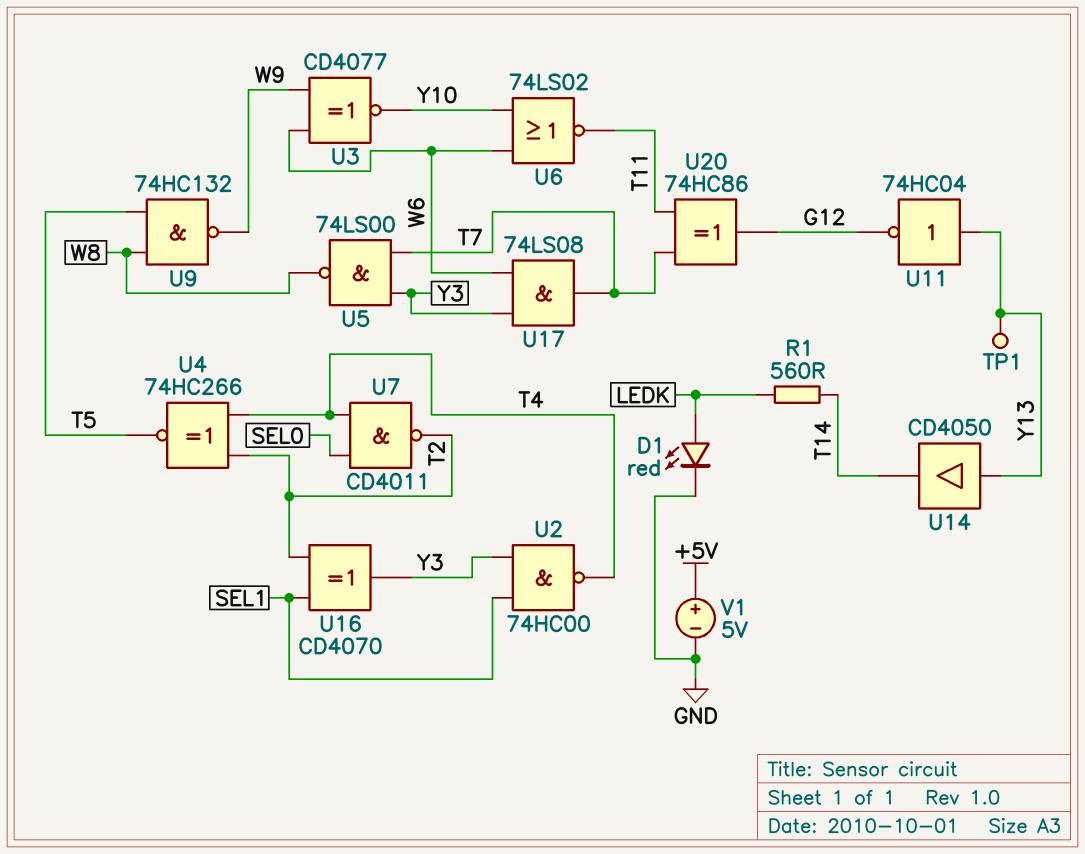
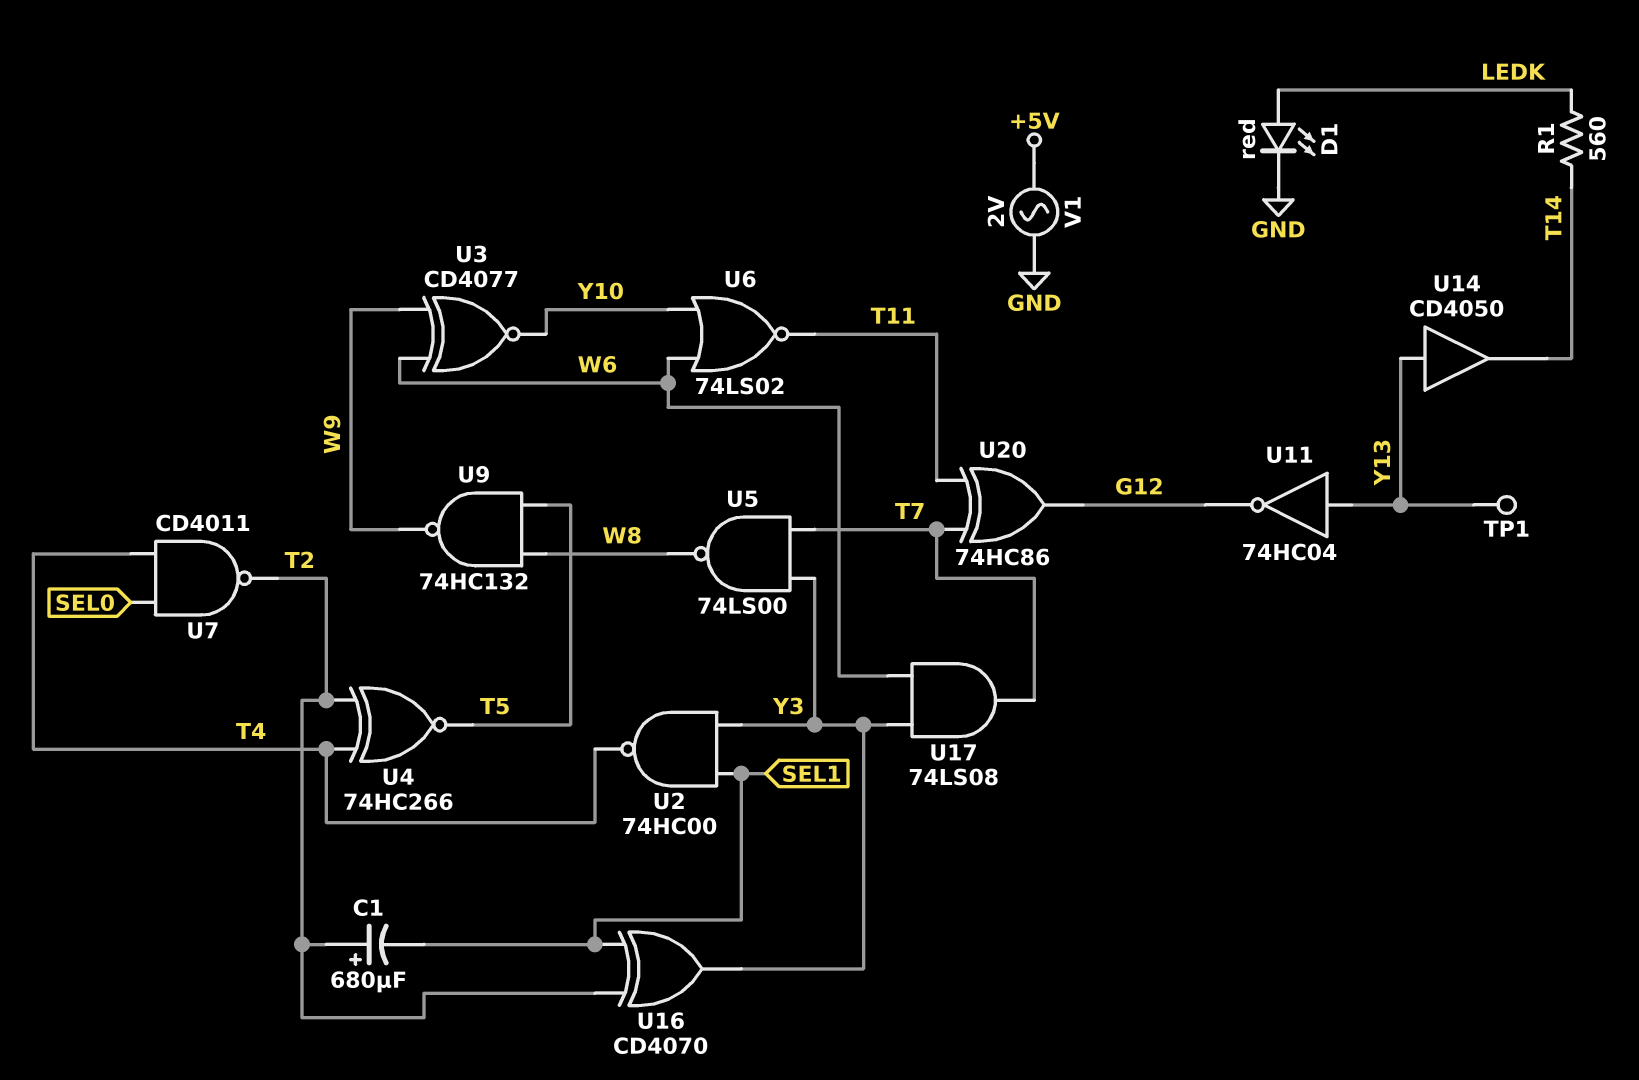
C1: none -> 680uF (plus T2, minus SEL1)
V1: 5V (plus +5V, minus GND) -> AC 2V (+5V, GND)

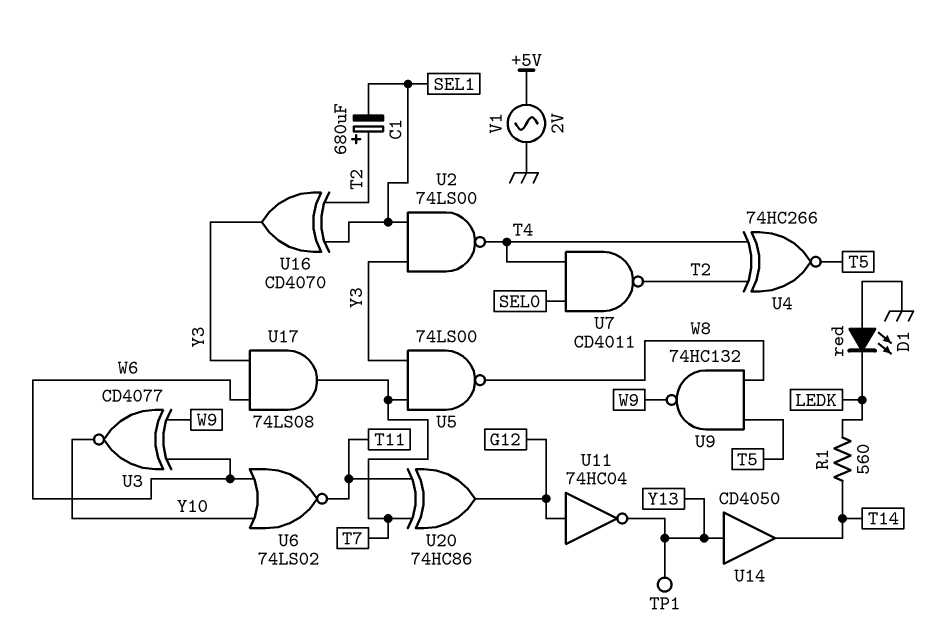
D1: LED red (A LEDK, K GND) -> LED red (A GND, K LEDK)
U2: NAND 74HC00 (in SEL1, in Y3, out T4) -> NAND 74LS00 (in SEL1, in Y3, out T4)
U11: NOT 74HC04 (in Y13, out G12) -> NOT 74HC04 (in G12, out Y13)

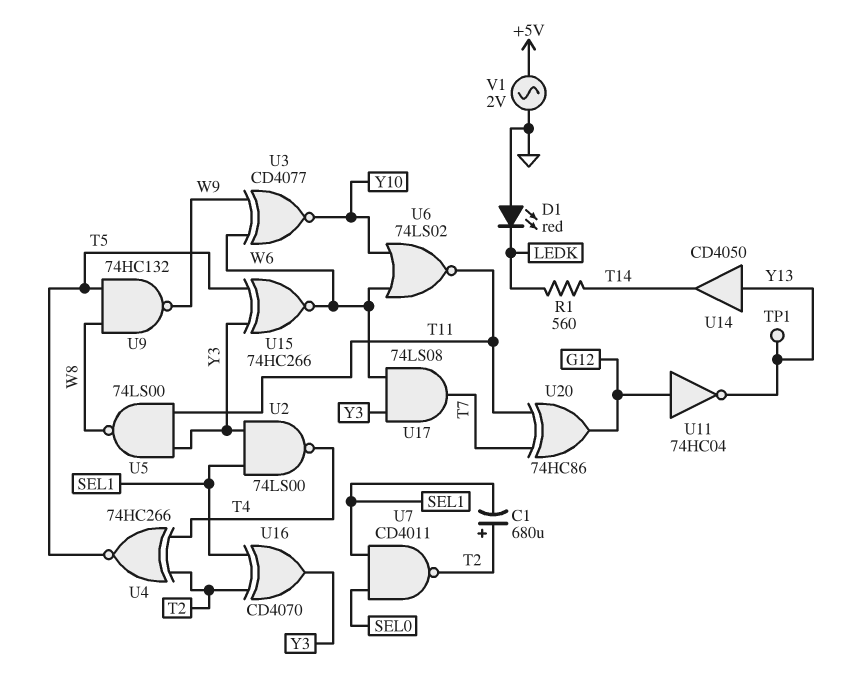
U5: NAND 74LS00 (in T7, in Y3, out W8) -> NAND 74LS00 (in T11, in Y3, out W8)
U7: NAND CD4011 (in SEL0, in T4, out T2) -> NAND CD4011 (in SEL0, in SEL1, out T2)
U15: none -> XNOR 74HC266 (in T5, in Y3, out W6)

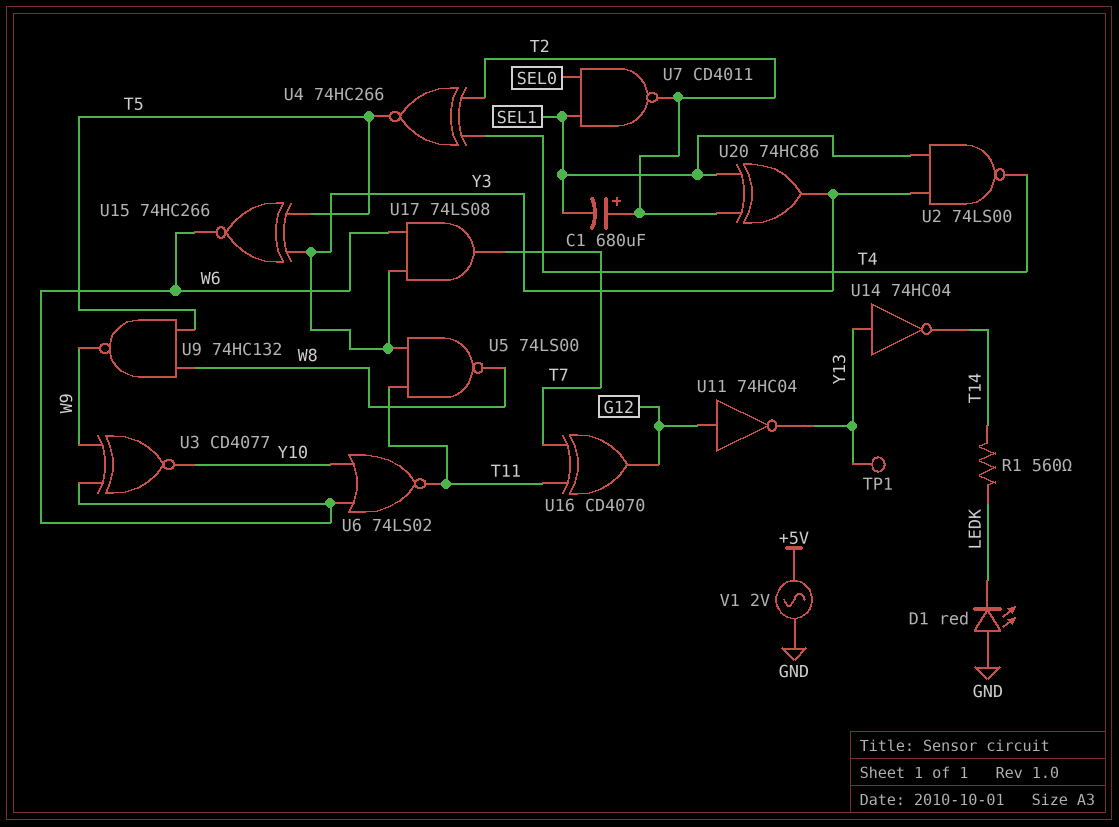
U14: buffer CD4050 (in Y13, out T14) -> NOT 74HC04 (in Y13, out T14)
U16: XOR CD4070 (in SEL1, in T2, out Y3) -> XOR CD4070 (in T7, in T11, out G12)
U20: XOR 74HC86 (in T7, in T11, out G12) -> XOR 74HC86 (in SEL1, in T2, out Y3)

